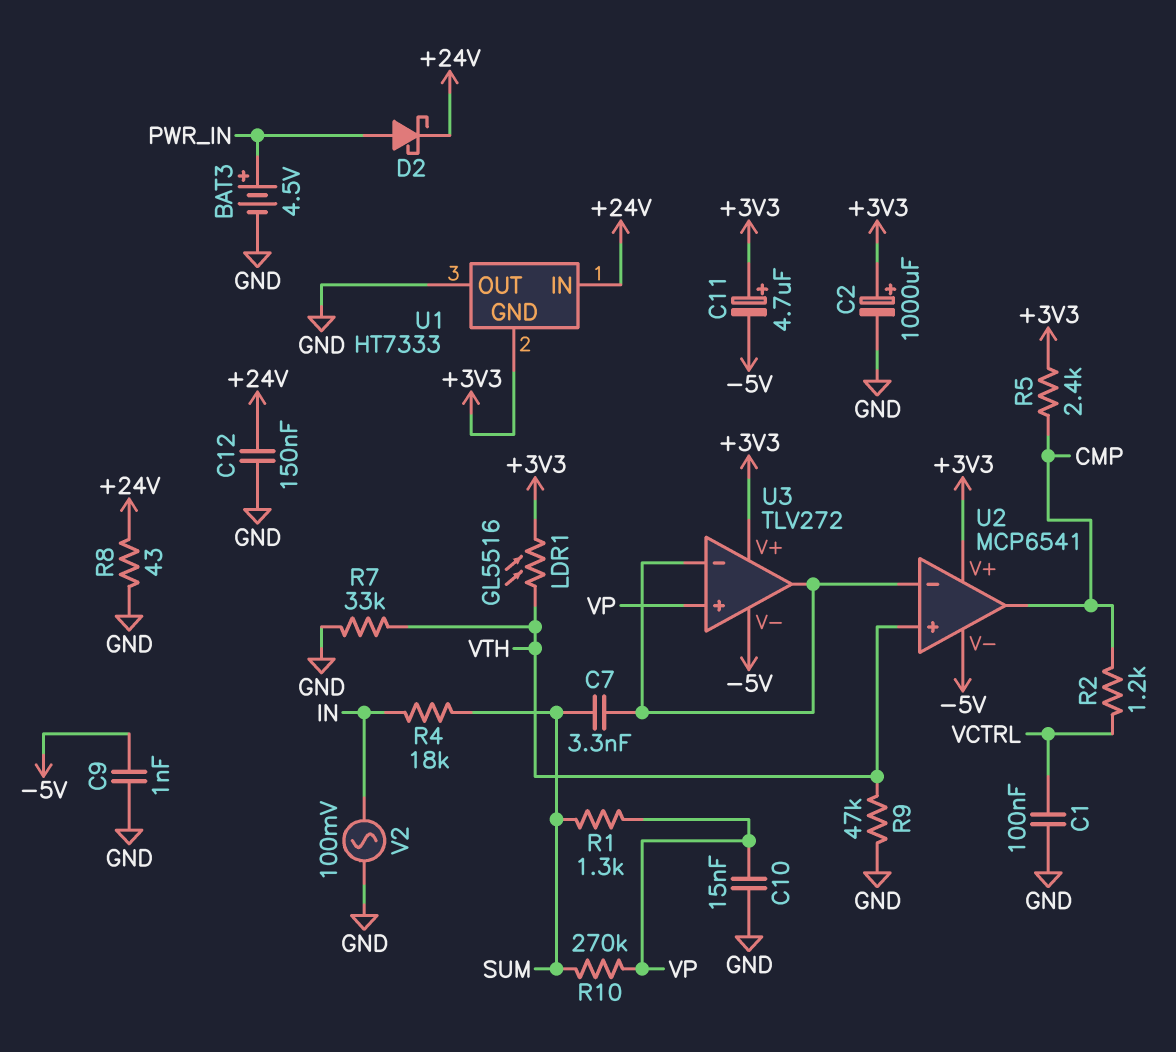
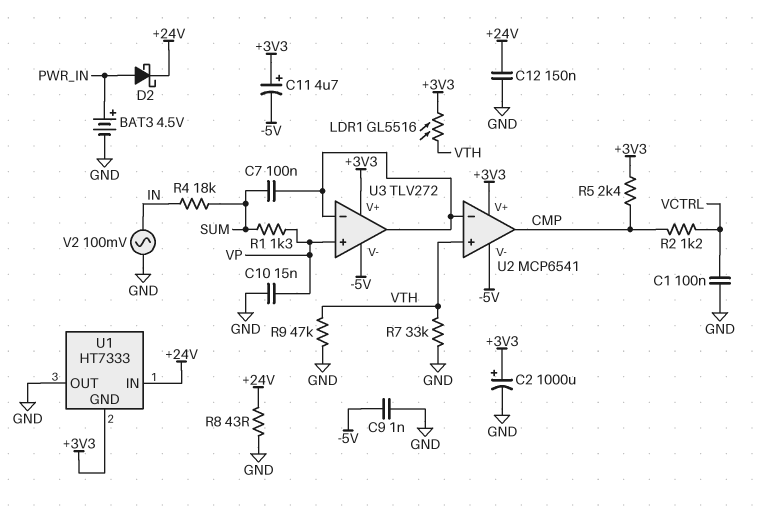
C7: 3.3nF (SUM, U2/in-) -> 100nF (SUM, U2/in-)
R10: 270k (SUM, VP) -> none

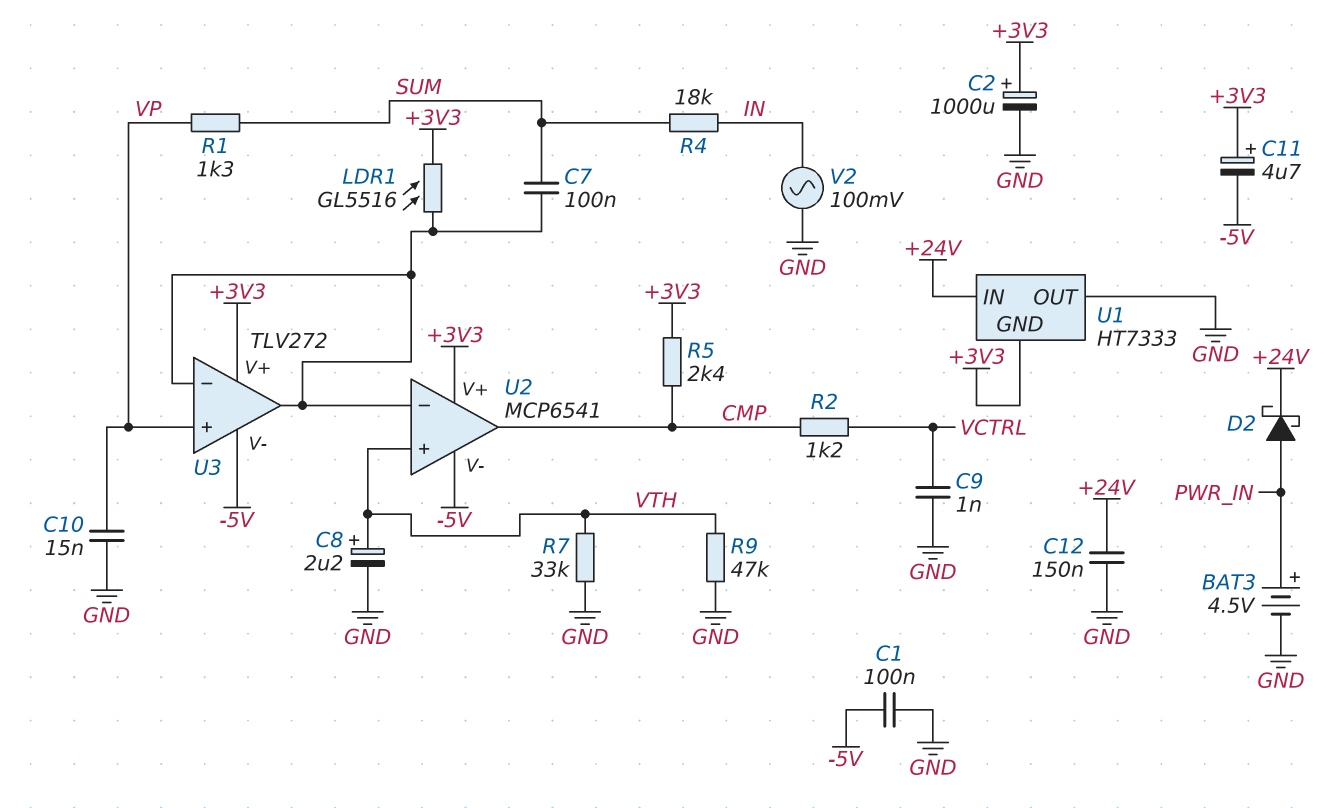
C1: 100nF (GND, VCTRL) -> 100nF (-5V, GND)
C8: none -> 2.2uF (plus VTH, minus GND)
C9: 1nF (-5V, GND) -> 1nF (GND, VCTRL)
LDR1: GL5516 (+3V3, VTH) -> GL5516 (+3V3, U2/in-)
R8: 43 (+24V, GND) -> none

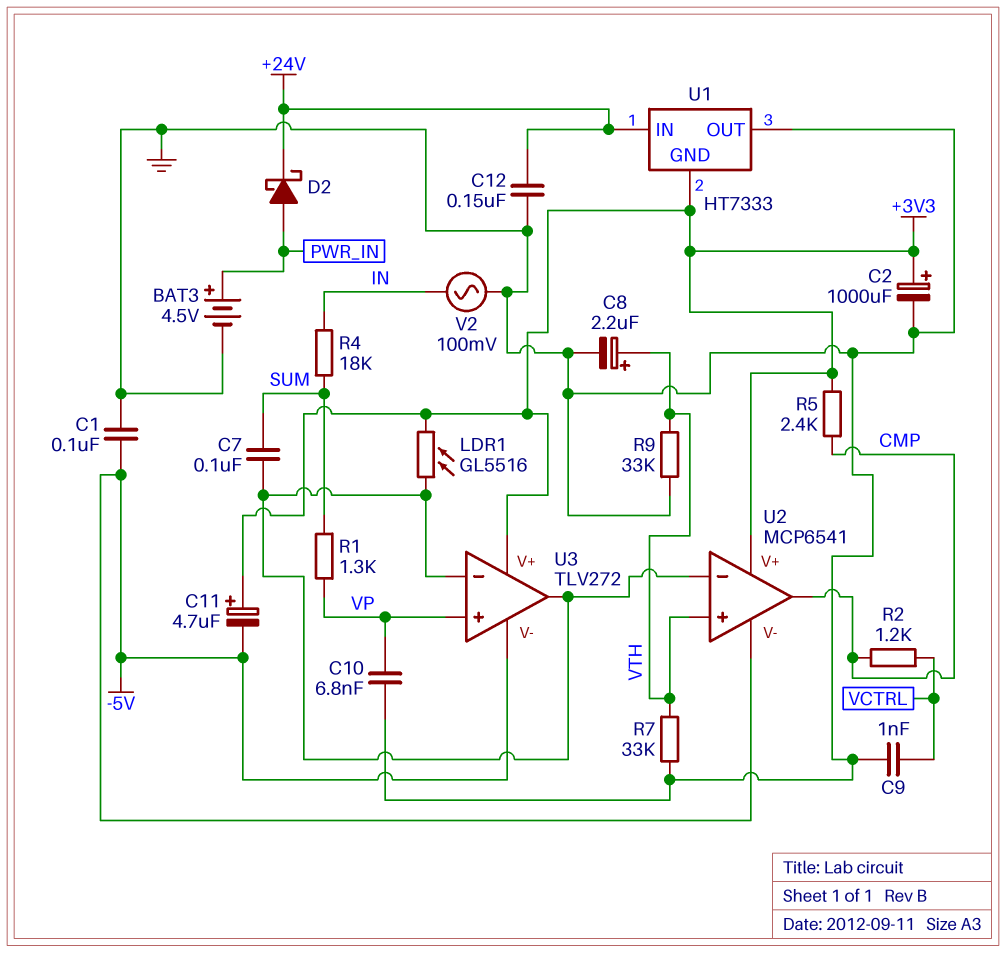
C10: 15nF (GND, VP) -> 6.8nF (GND, VP)
R9: 47k (GND, VTH) -> 33k (GND, VTH)

